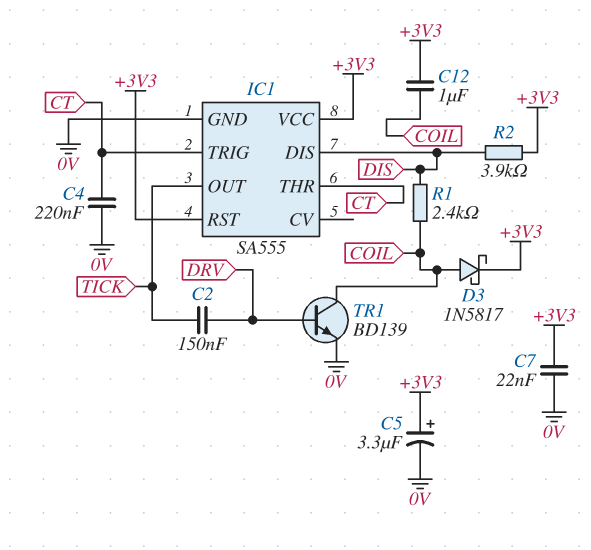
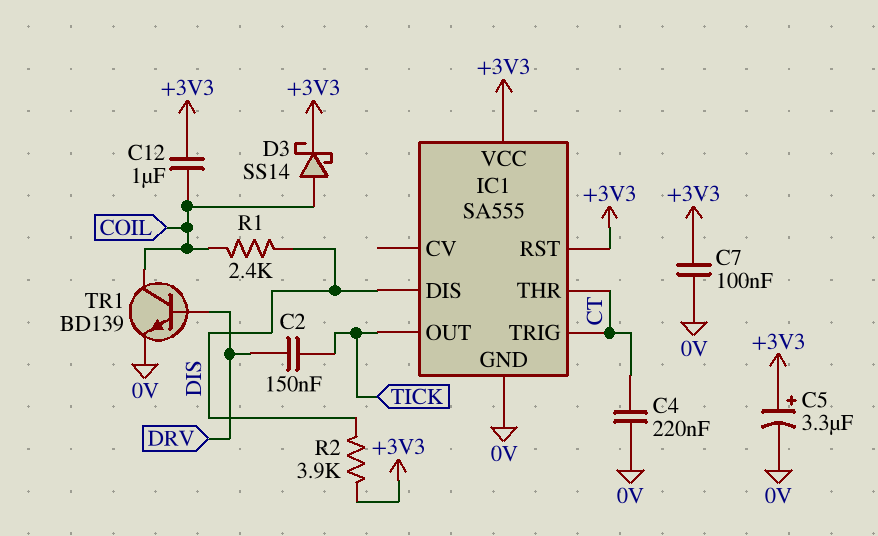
C7: 22nF (+3V3, 0V) -> 100nF (+3V3, 0V)
D3: schottky 1N5817 (A COIL, K +3V3) -> schottky SS14 (A COIL, K +3V3)

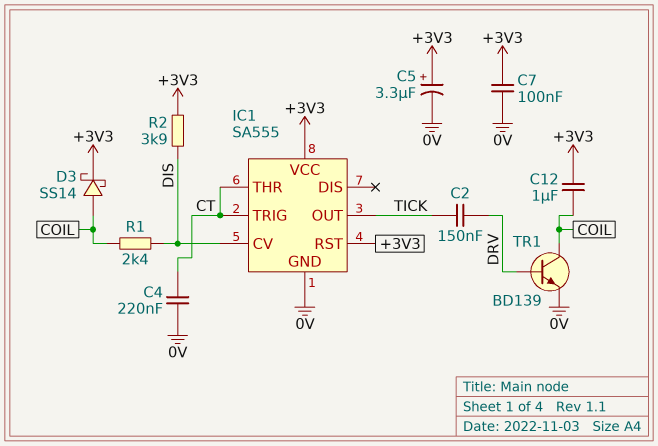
IC1 pin CV: none -> DIS
IC1 pin DIS: DIS -> none

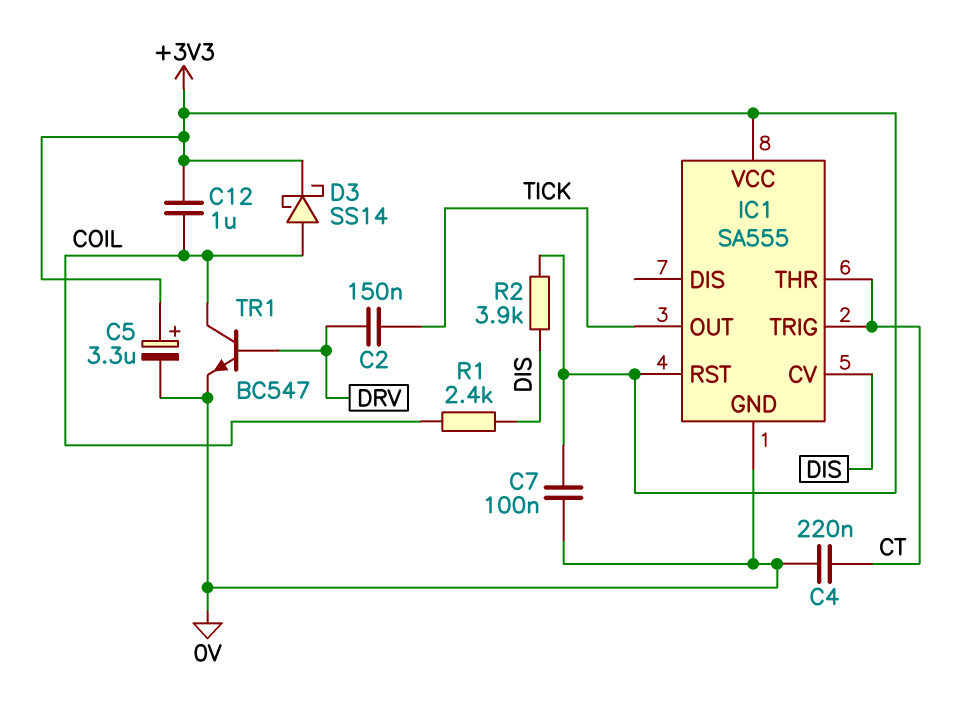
TR1: NPN BD139 (B DRV, C COIL, E 0V) -> NPN BC547 (B DRV, C COIL, E 0V)

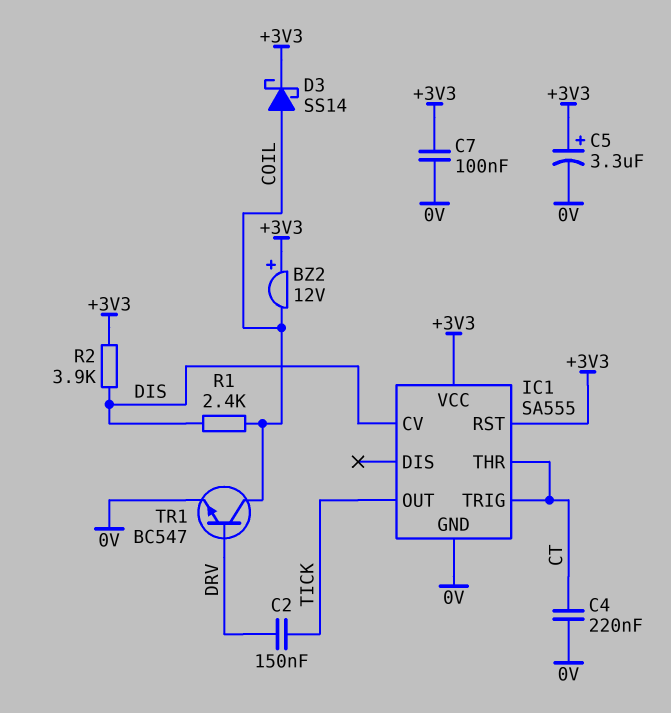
BZ2: none -> buzzer 12V (plus +3V3, minus COIL)
C12: 1uF (+3V3, COIL) -> none

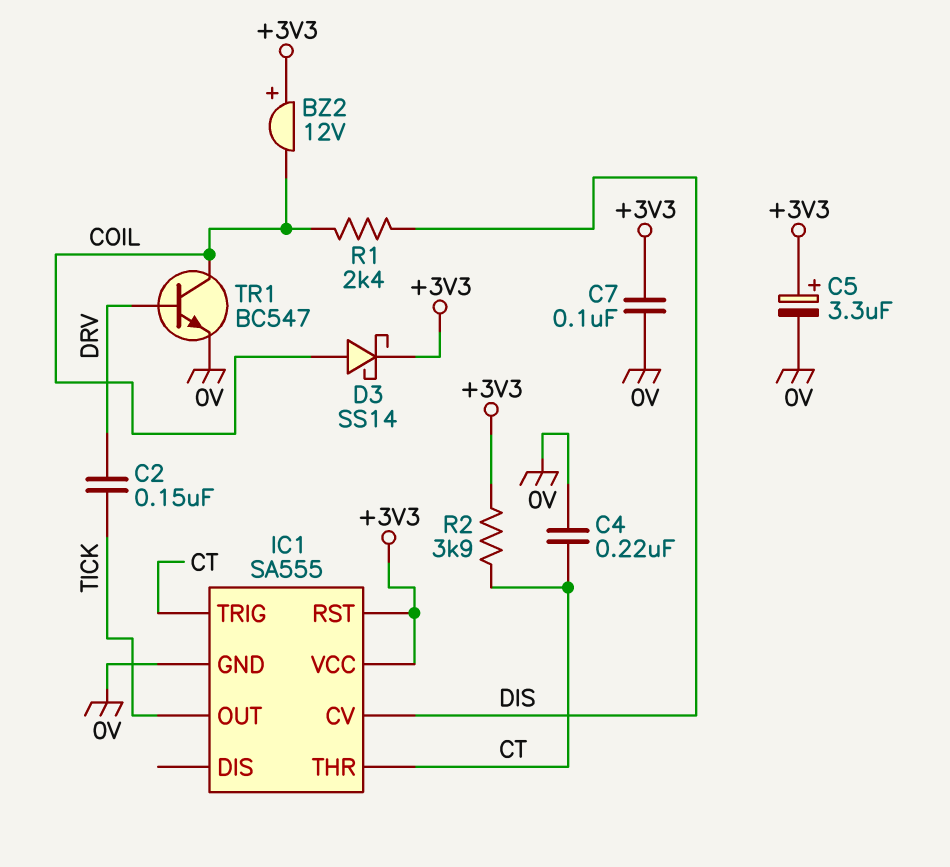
R2: 3.9k (+3V3, DIS) -> 3.9k (+3V3, CT)

